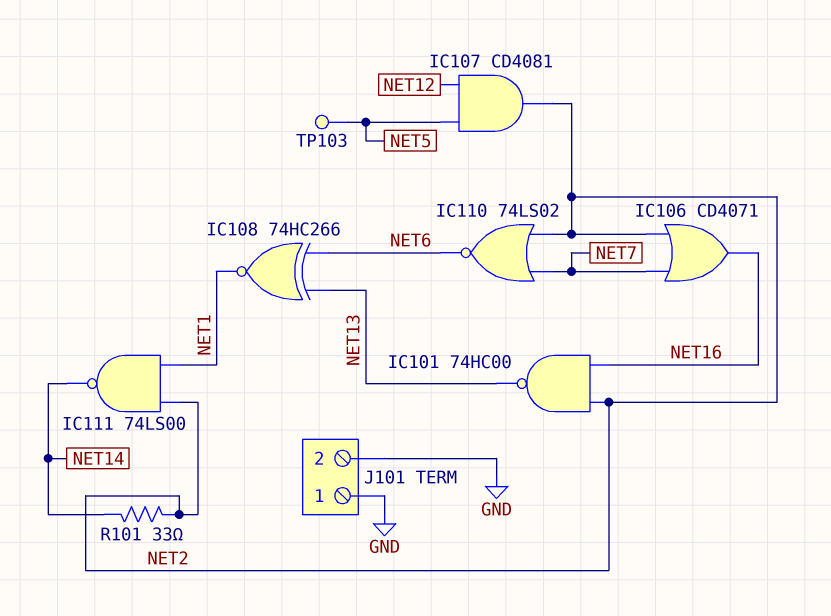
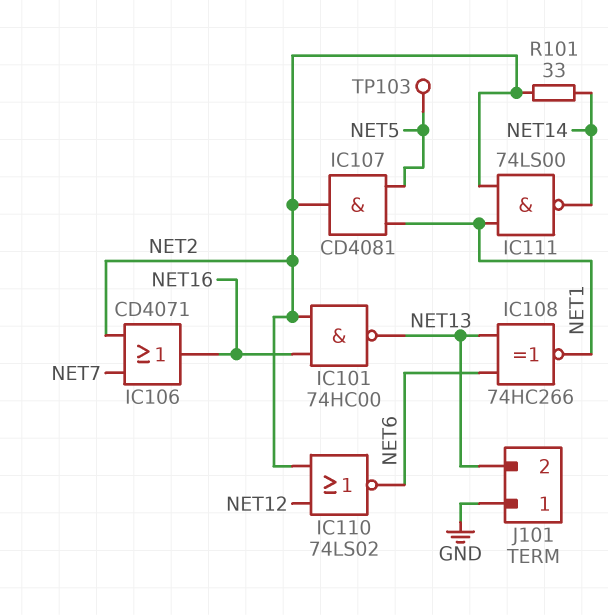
IC107: AND CD4081 (in NET5, in NET12, out NET2) -> AND CD4081 (in NET1, in NET5, out NET2)
IC110: NOR 74LS02 (in NET2, in NET7, out NET6) -> NOR 74LS02 (in NET2, in NET12, out NET6)
J101 pin 2: GND -> NET13

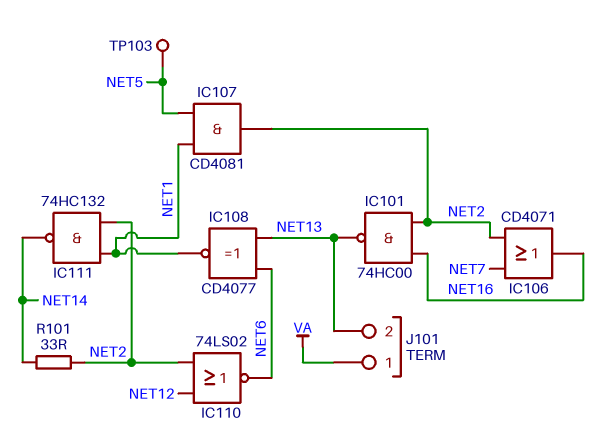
IC108: XNOR 74HC266 (in NET6, in NET13, out NET1) -> XNOR CD4077 (in NET6, in NET13, out NET1)
IC111: NAND 74LS00 (in NET1, in NET2, out NET14) -> NAND 74HC132 (in NET1, in NET2, out NET14)
J101 pin 1: GND -> VA

